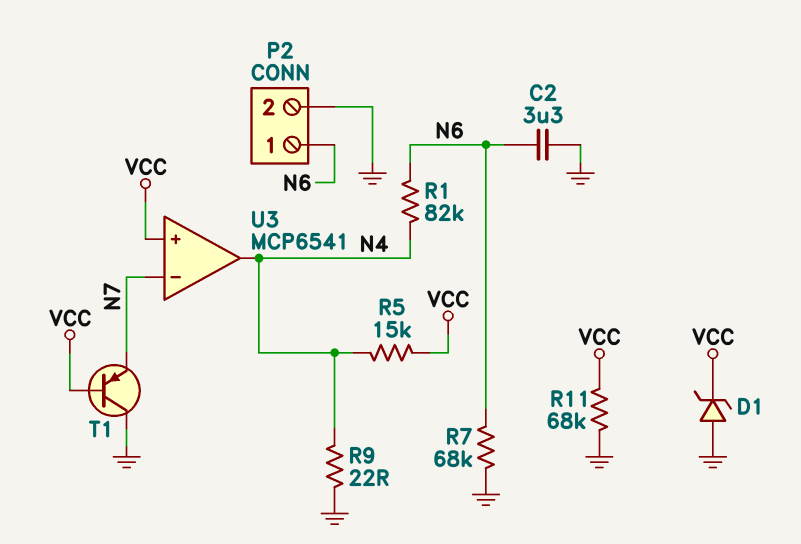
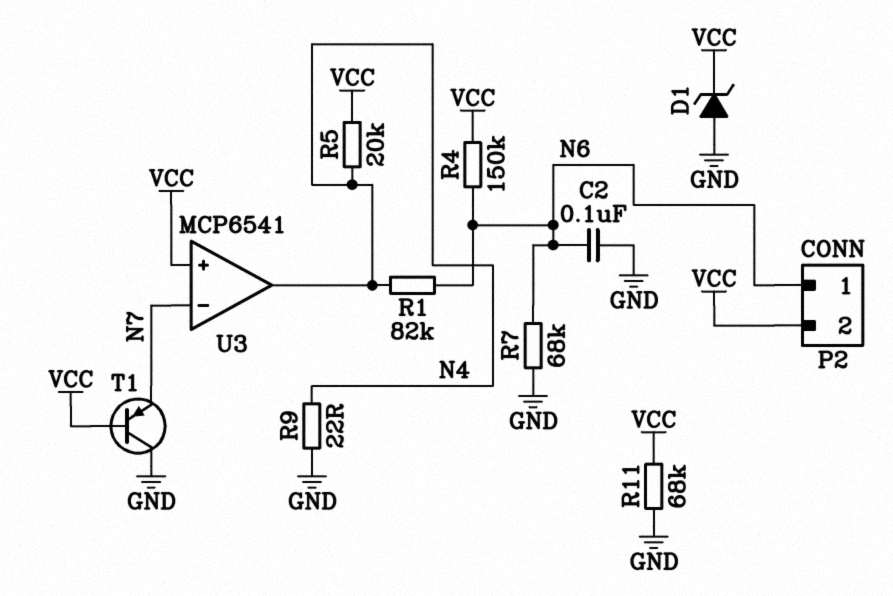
C2: 3.3uF (GND, N6) -> 100nF (GND, N6)
P2 pin 2: GND -> VCC
R4: none -> 150k (N6, VCC)
R5: 15k (N4, VCC) -> 20k (N4, VCC)

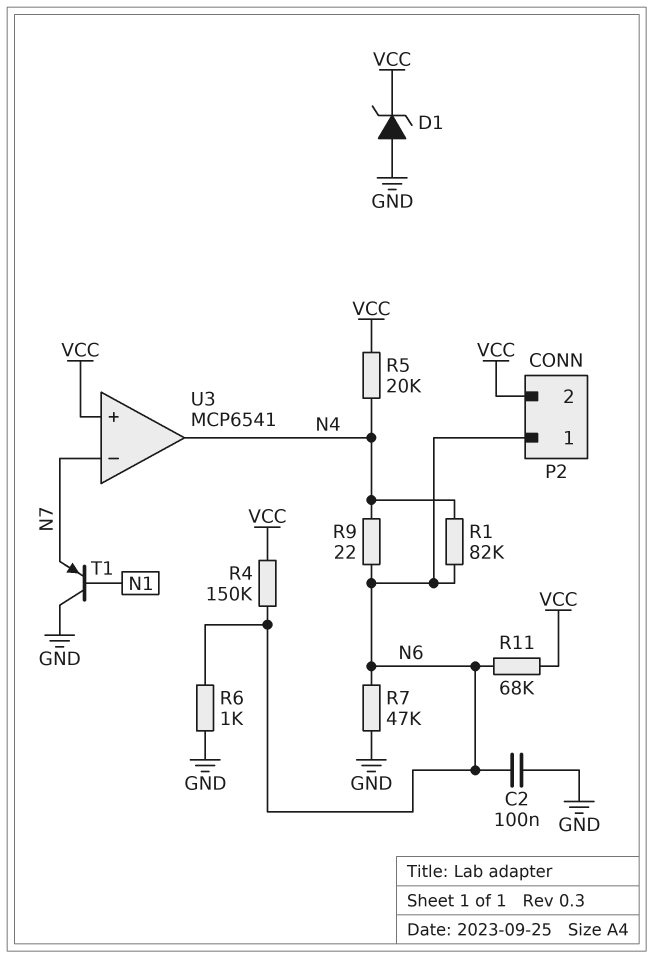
R6: none -> 1k (GND, N6)
R7: 68k (GND, N6) -> 47k (GND, N6)
R9: 22 (GND, N4) -> 22 (N4, N6)
R11: 68k (GND, VCC) -> 68k (N6, VCC)
T1: PNP (B VCC, C GND, E N7) -> PNP (B N1, C GND, E N7)

